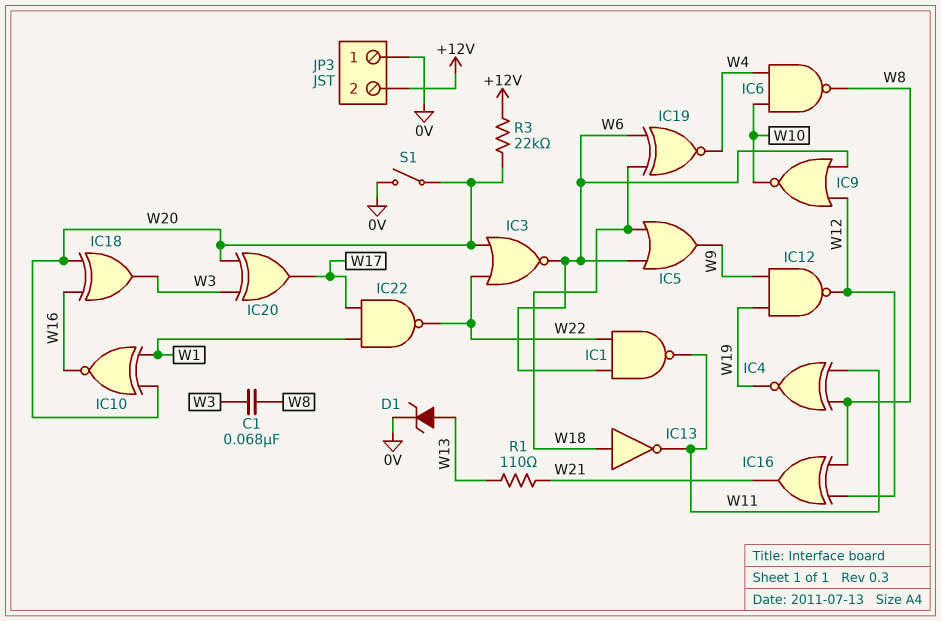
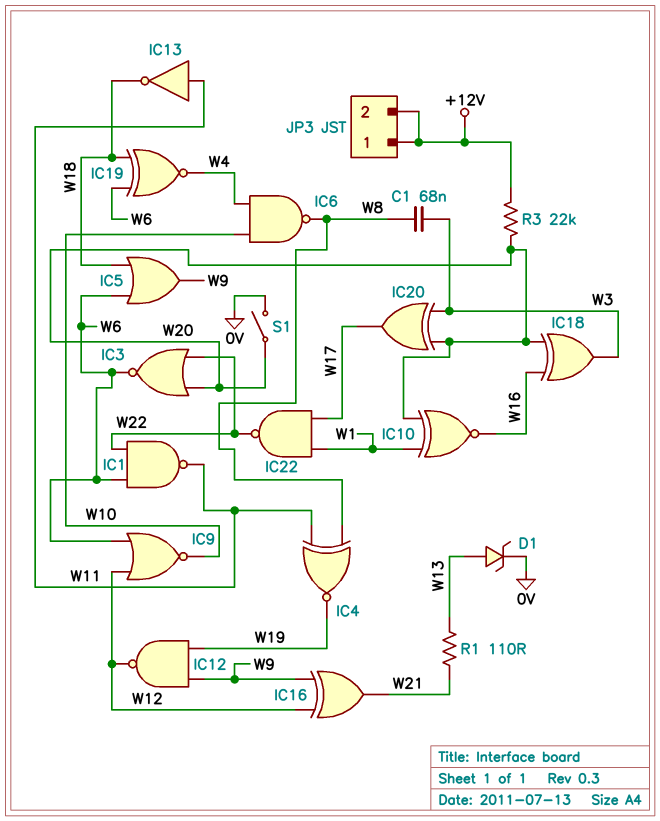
IC13: NOT (in W18, out W11) -> NOT (in W11, out W18)
IC16: XOR (in W8, in W12, out W21) -> XOR (in W9, in W12, out W21)
JP3 pin 1: 0V -> +12V

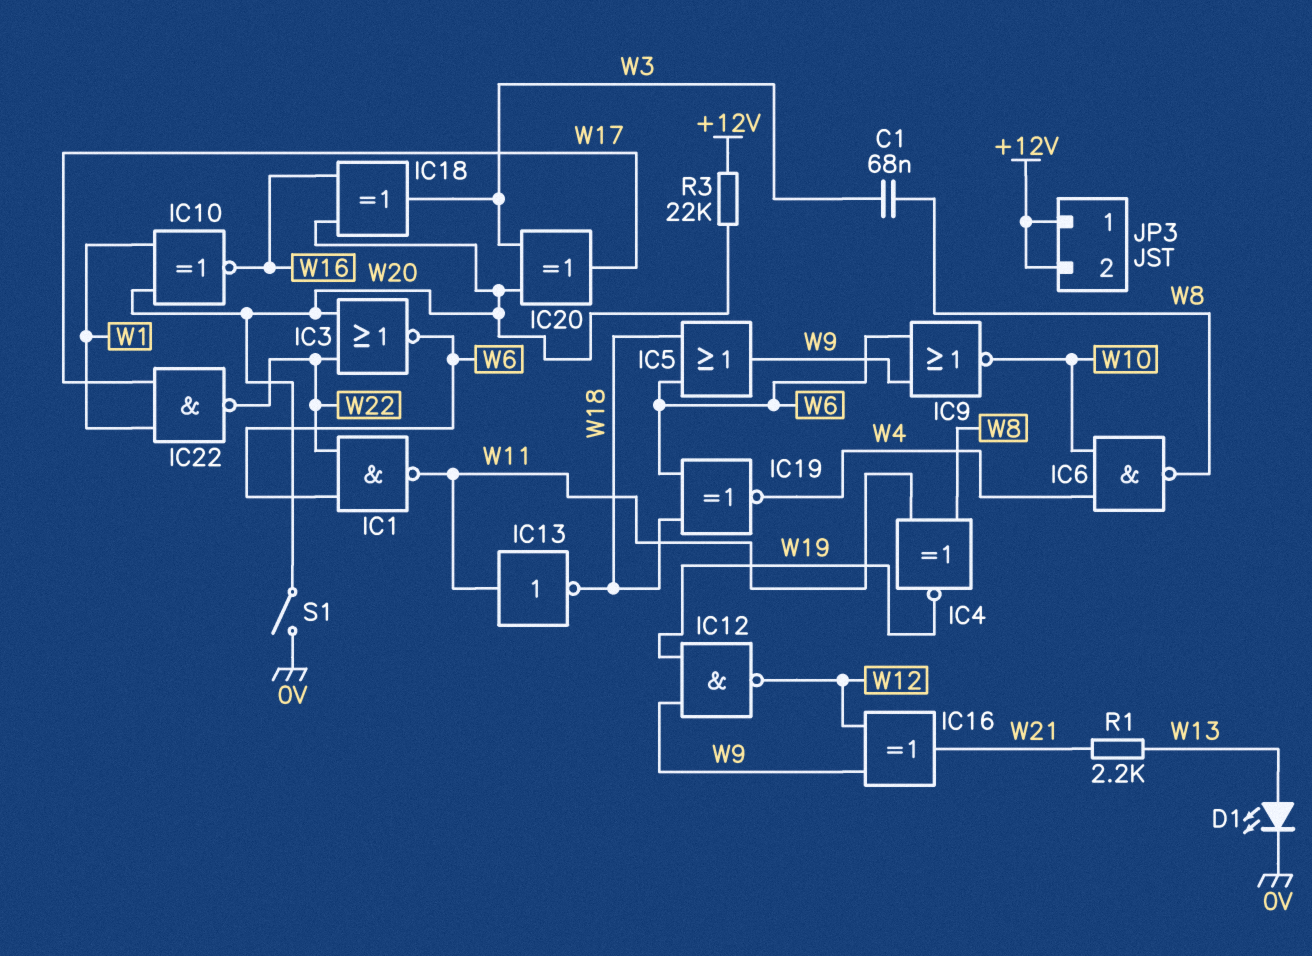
D1: zener (A W13, K 0V) -> LED (A W13, K 0V)
IC9: NOR (in W6, in W12, out W10) -> NOR (in W6, in W9, out W10)
R1: 110 (W13, W21) -> 2.2k (W13, W21)

